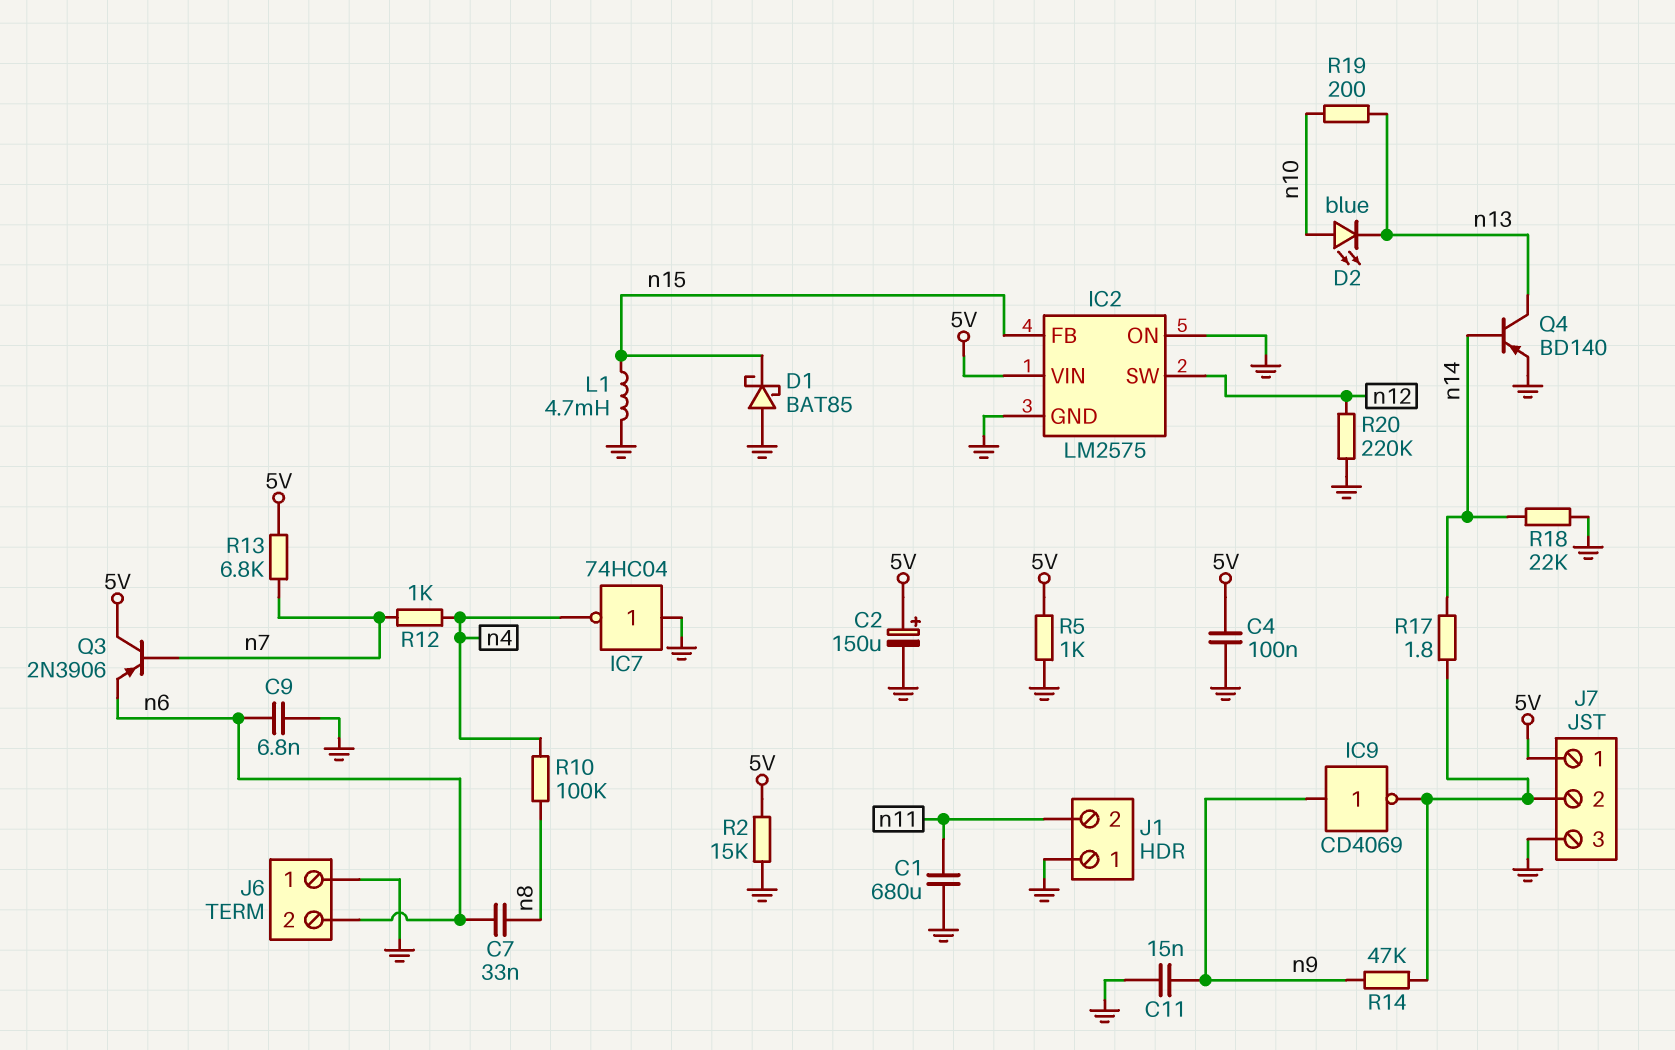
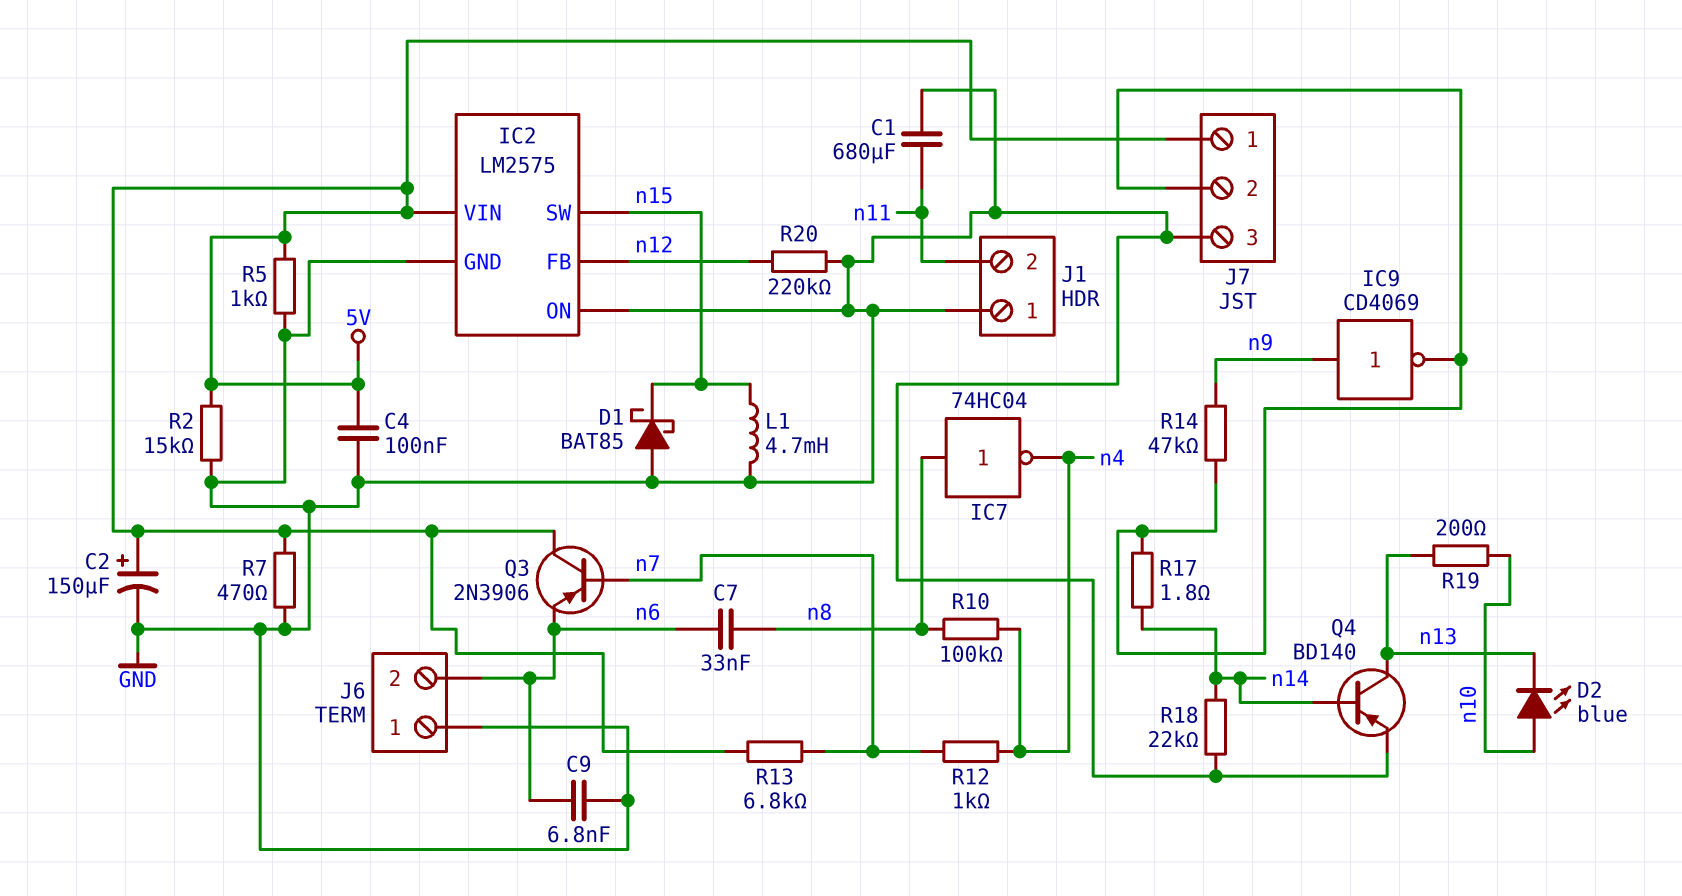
C11: 15nF (GND, n9) -> none
IC2 pin FB: n15 -> n12
IC2 pin SW: n12 -> n15
IC7: NOT 74HC04 (in GND, out n4) -> NOT 74HC04 (in n8, out n4)
R7: none -> 470 (5V, GND)

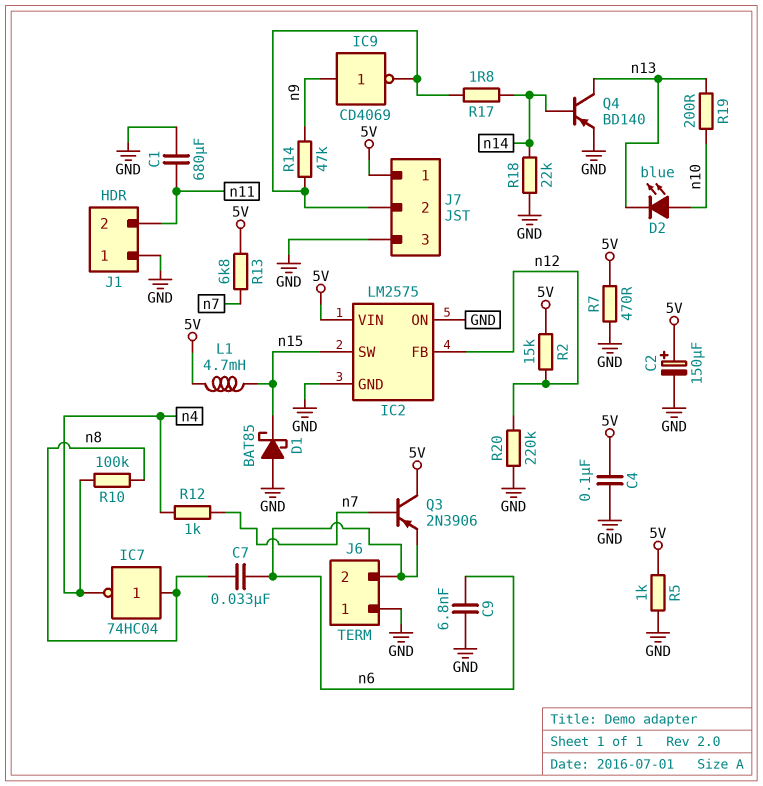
L1: 4.7mH (GND, n15) -> 4.7mH (5V, n15)
R2: 15k (5V, GND) -> 15k (5V, n12)

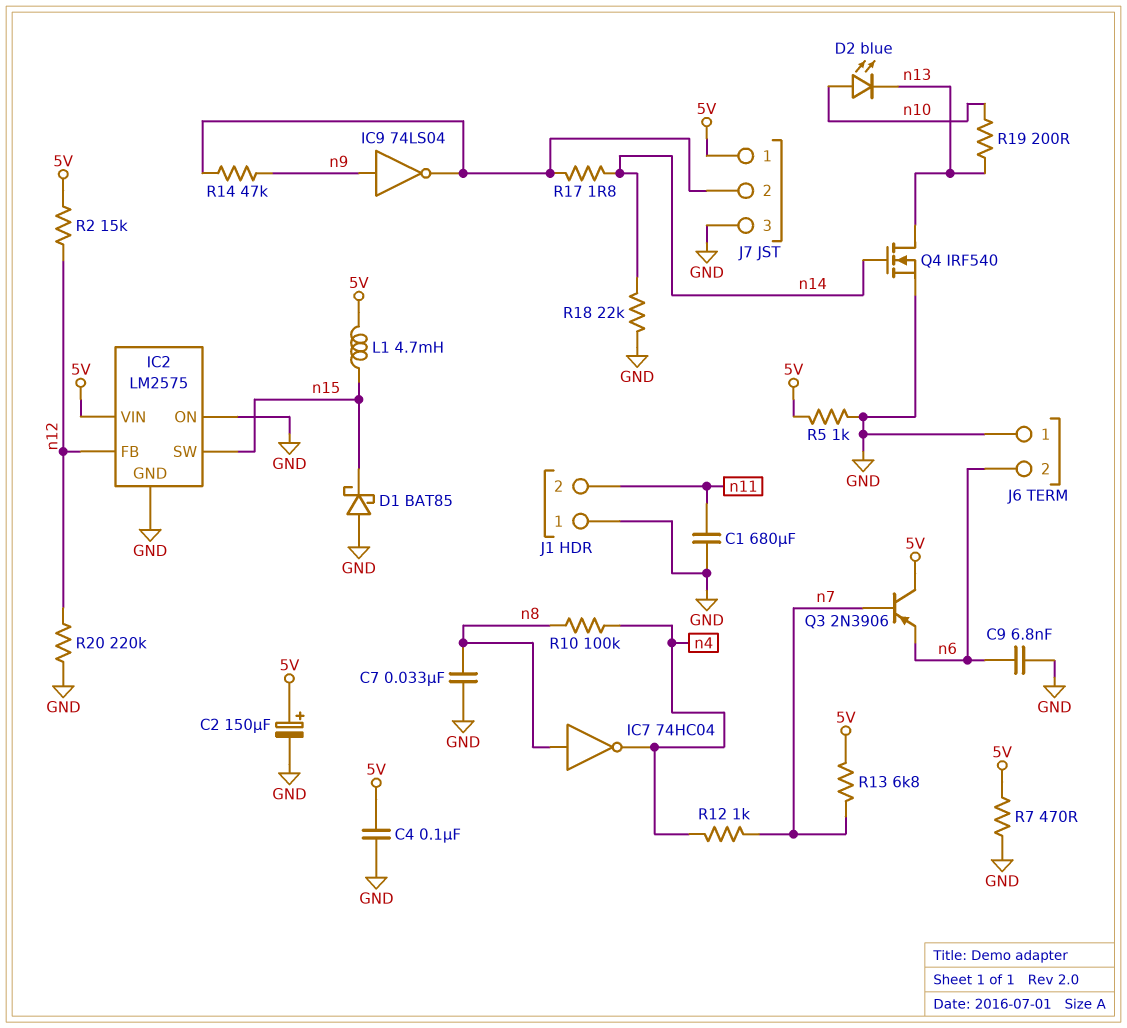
C7: 33nF (n6, n8) -> 33nF (GND, n8)
IC9: NOT CD4069 (in n9, out J7/2) -> NOT 74LS04 (in n9, out J7/2)
Q4: PNP BD140 (B n14, C n13, E GND) -> NMOS IRF540 (G n14, D n13, S GND)

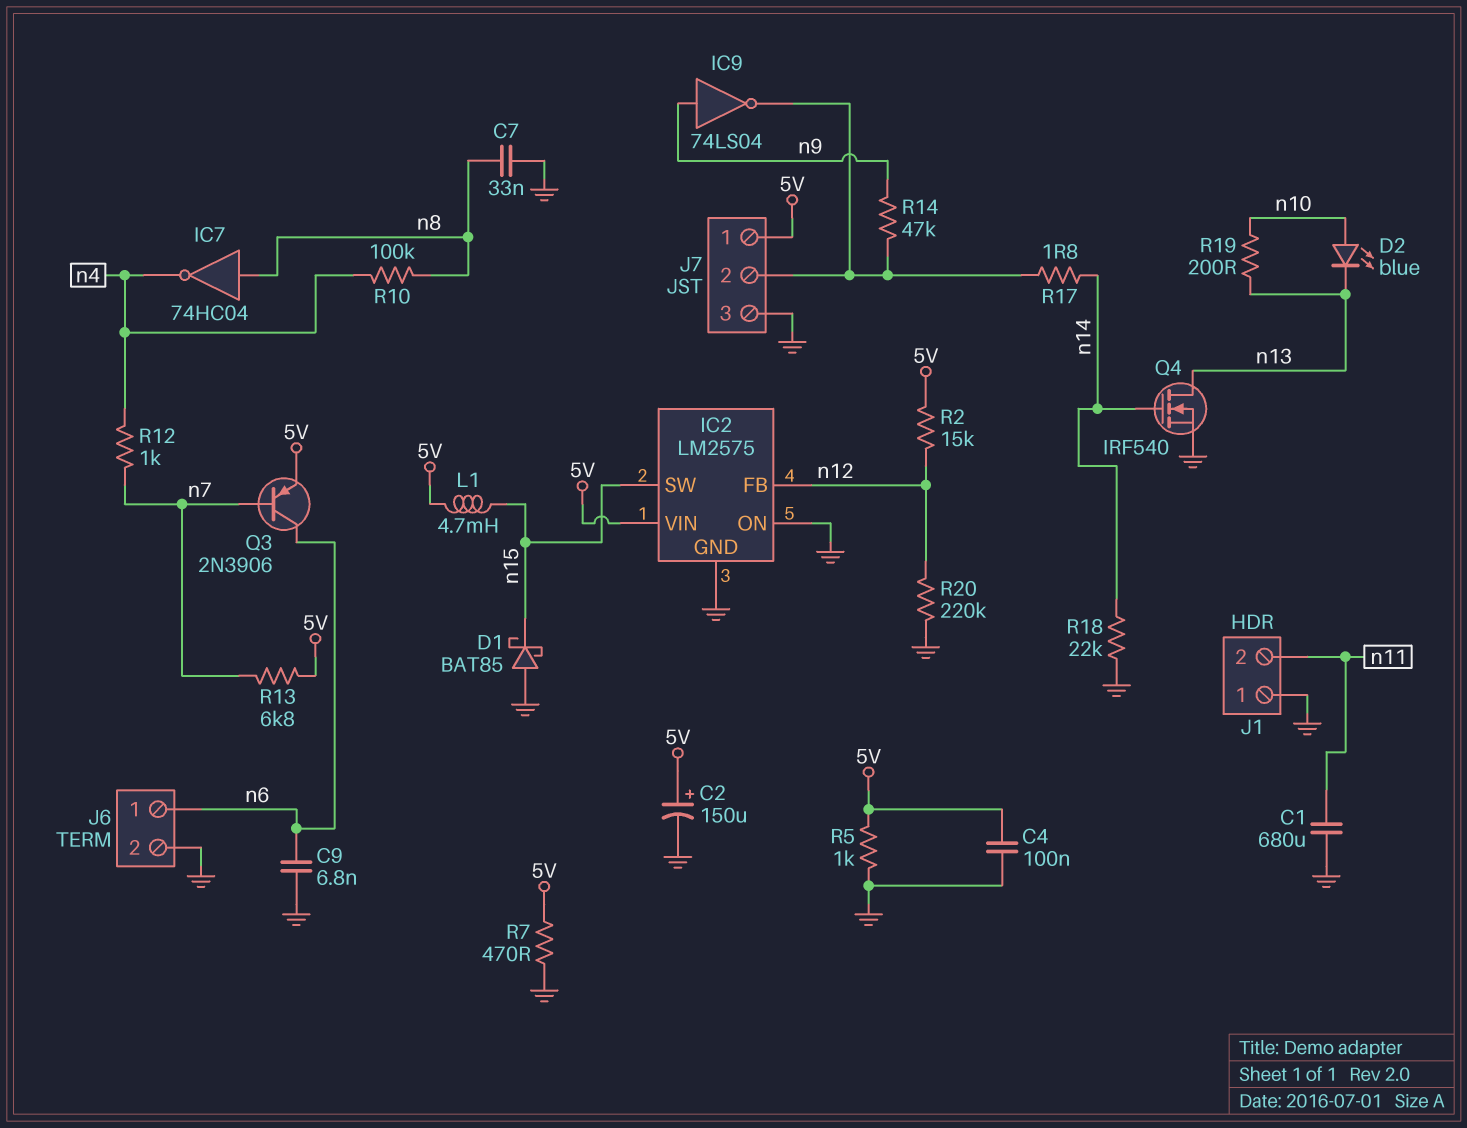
J6 pin 1: GND -> n6
J6 pin 2: n6 -> GND
Q3: PNP 2N3906 (B n7, C 5V, E n6) -> PNP 2N3906 (B n7, C n6, E 5V)

